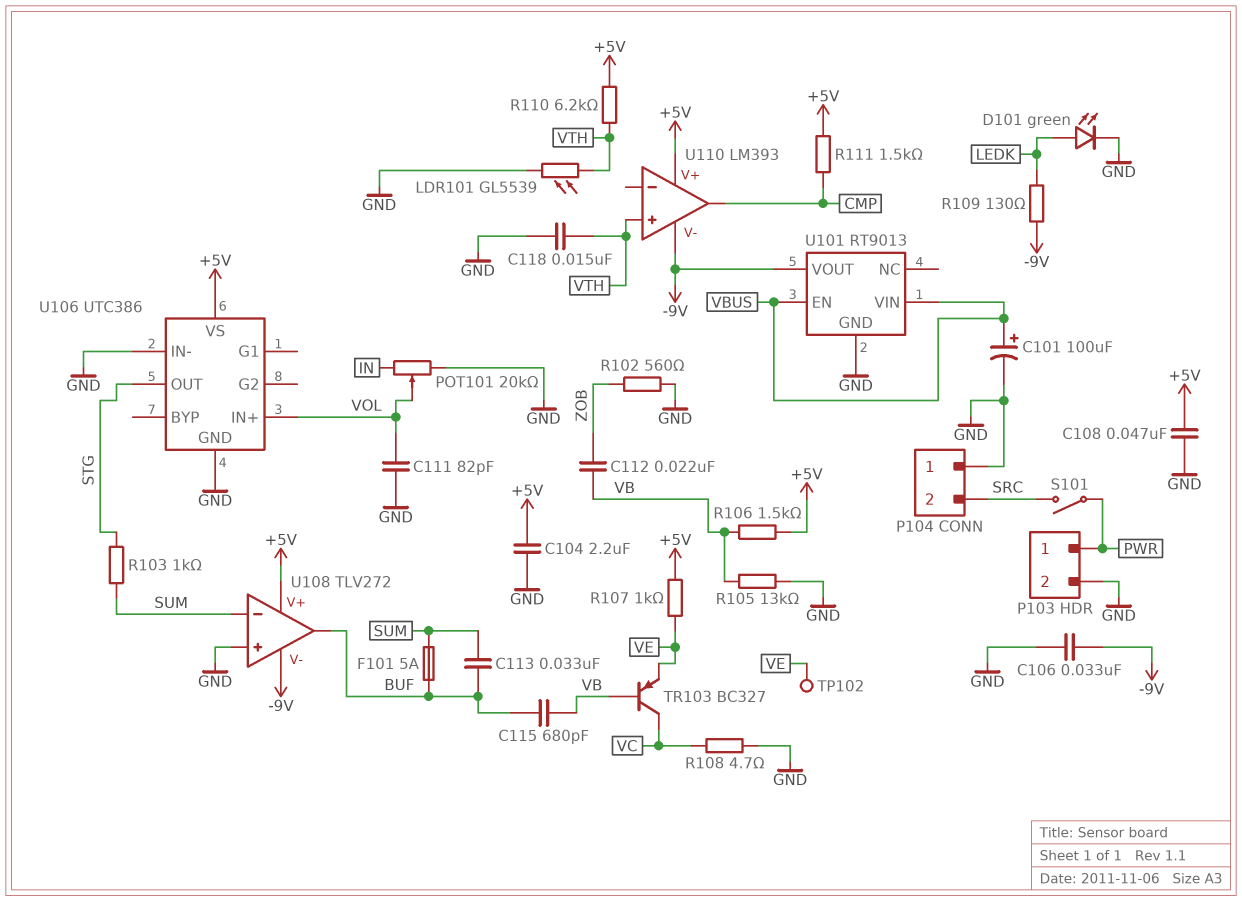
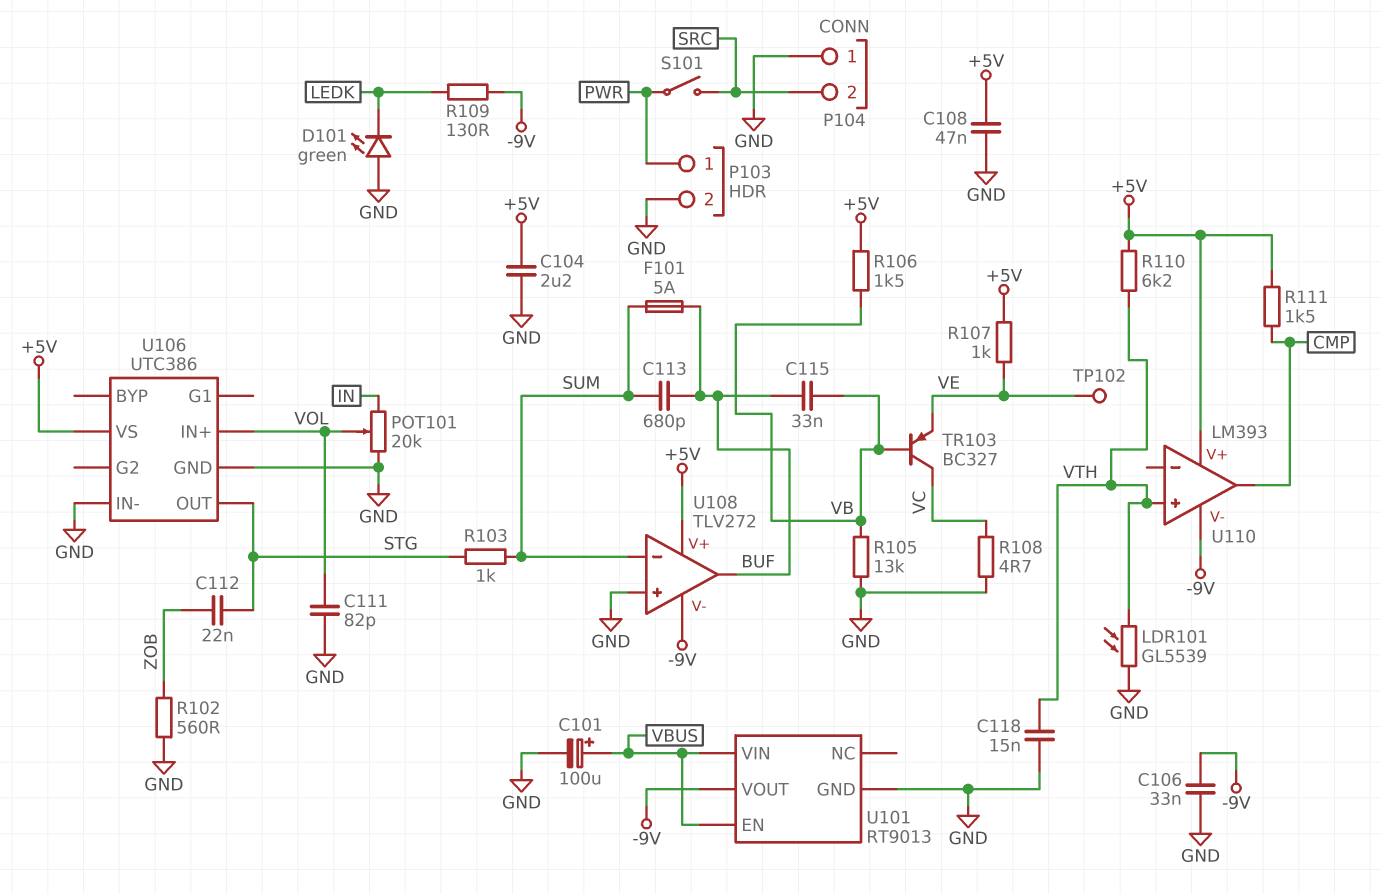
C112: 22nF (VB, ZOB) -> 22nF (STG, ZOB)
C113: 33nF (BUF, SUM) -> 680pF (BUF, SUM)
C115: 680pF (BUF, VB) -> 33nF (BUF, VB)
D101: LED green (A LEDK, K GND) -> LED green (A GND, K LEDK)

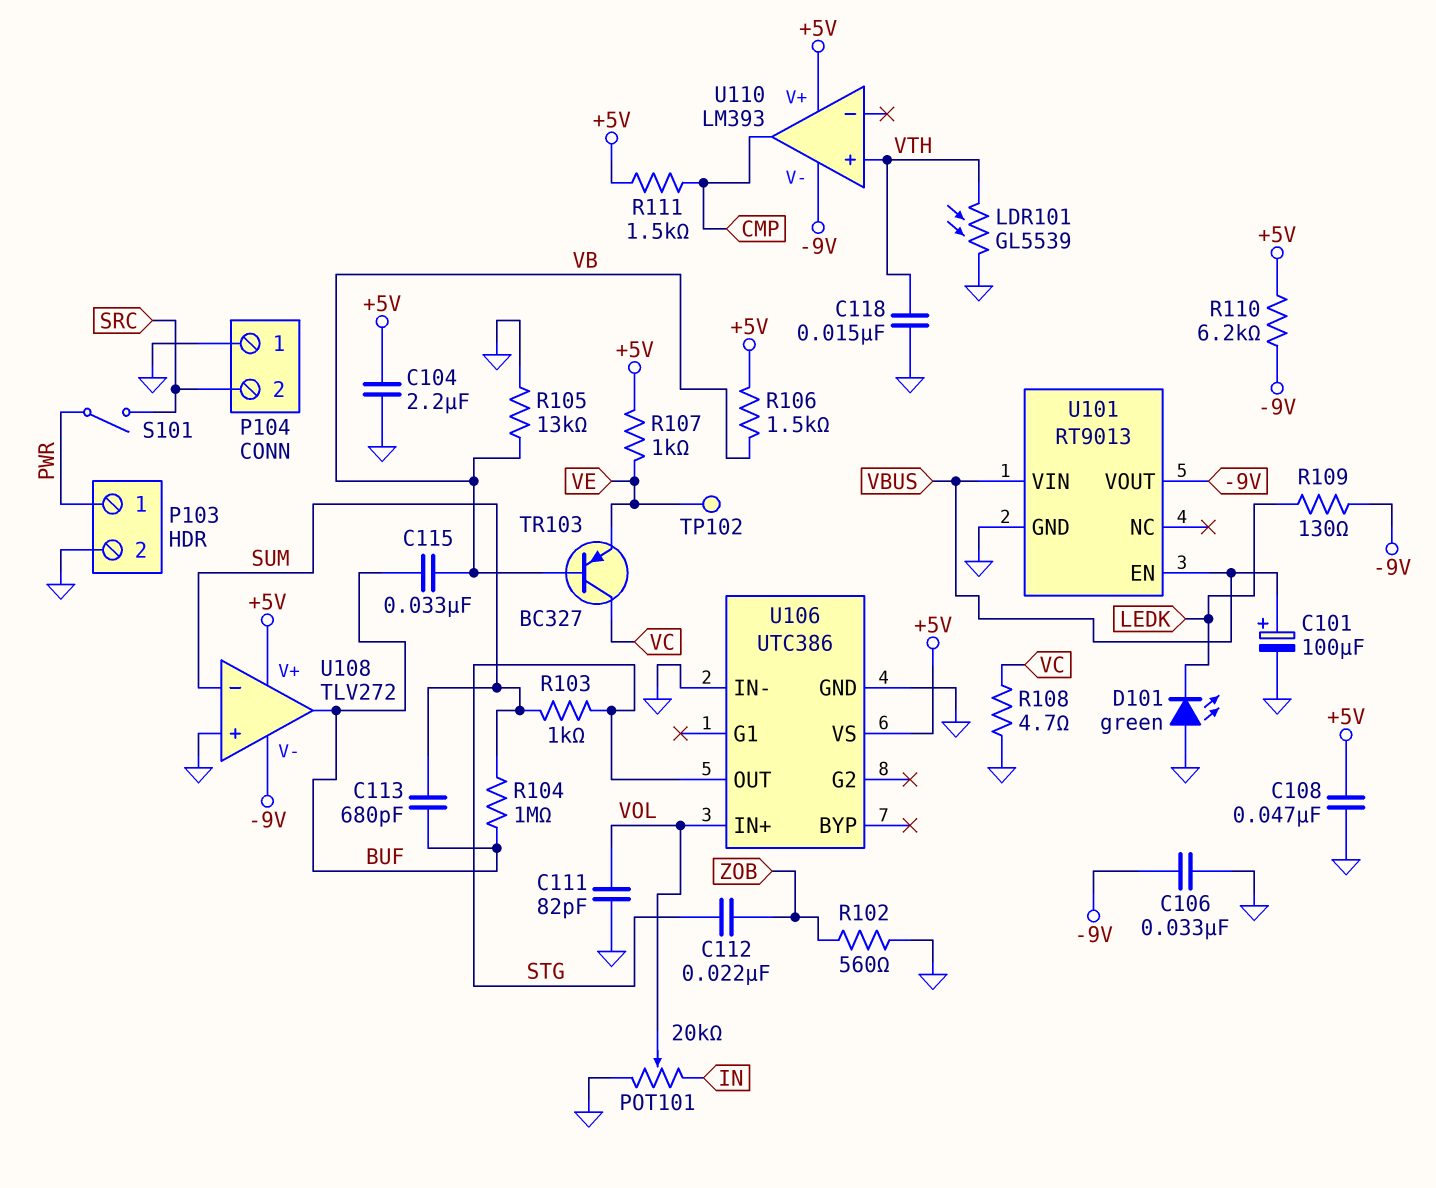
F101: 5A (BUF, SUM) -> none
R104: none -> 1M (BUF, SUM)
R110: 6.2k (+5V, VTH) -> 6.2k (+5V, -9V)

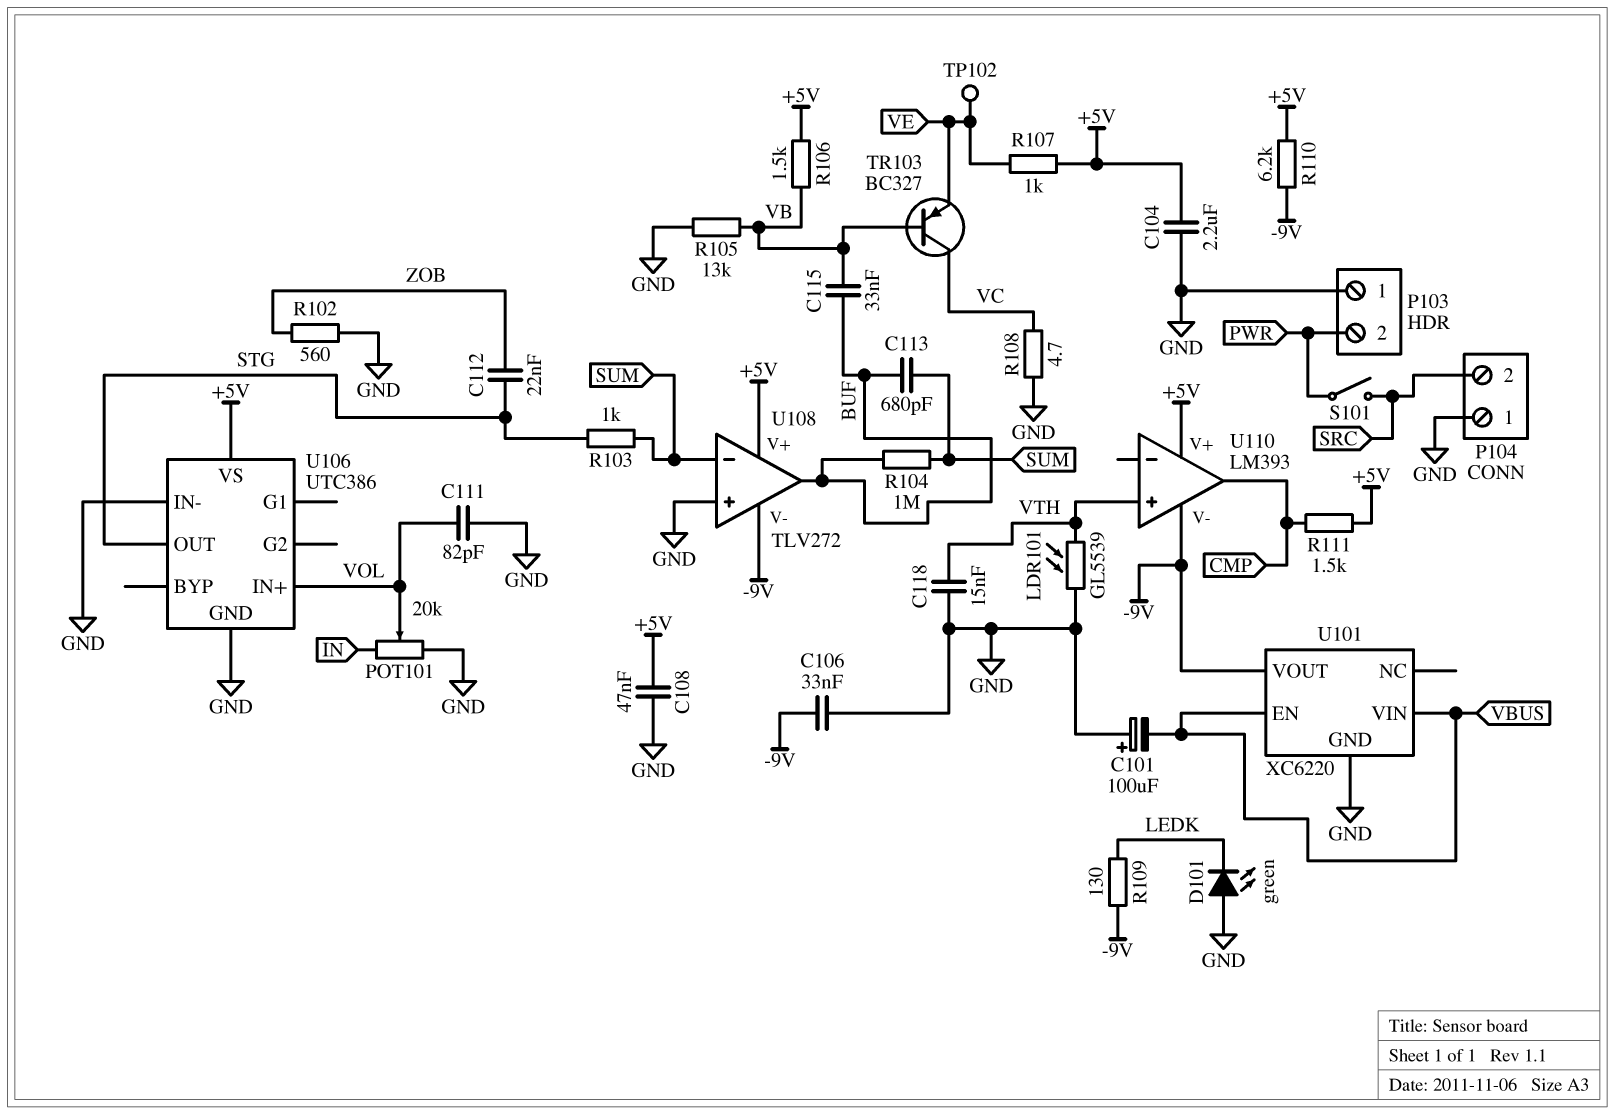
C101: 100uF (plus VBUS, minus GND) -> 100uF (plus GND, minus VBUS)
P103 pin 1: PWR -> GND
P103 pin 2: GND -> PWR
U101: RT9013 -> XC6220

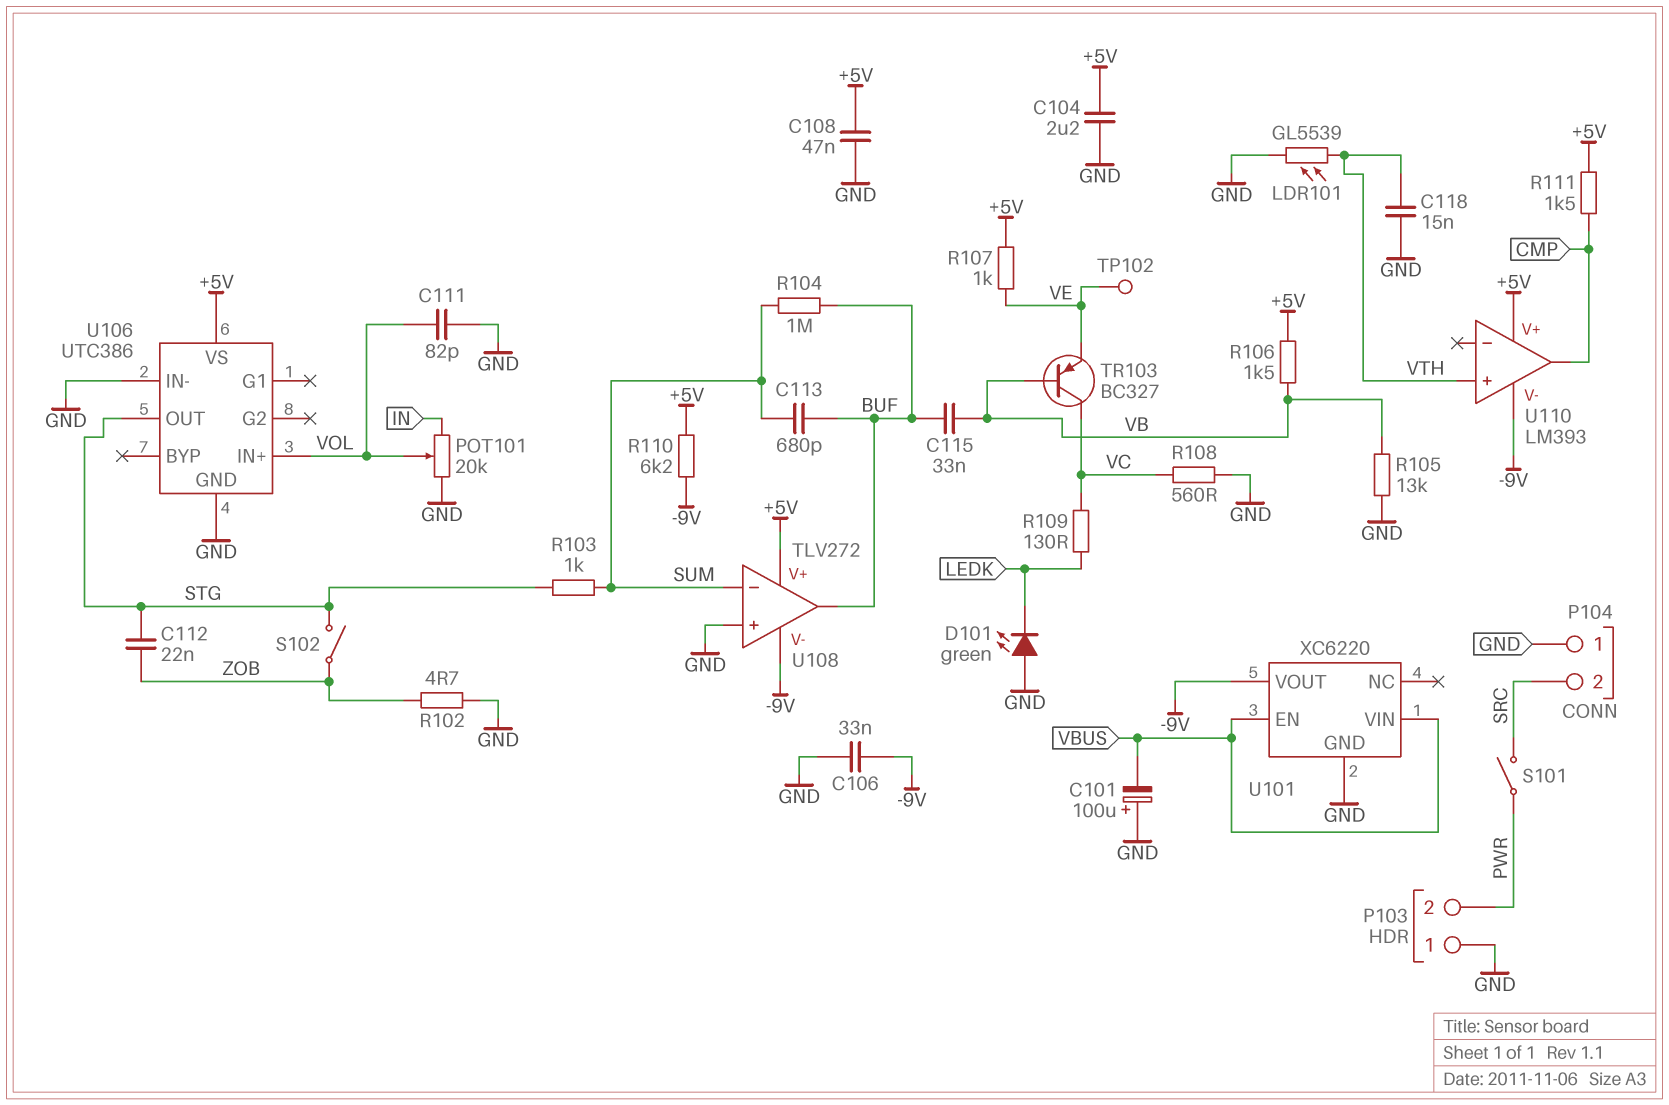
R102: 560 (GND, ZOB) -> 4.7 (GND, ZOB)
R108: 4.7 (GND, VC) -> 560 (GND, VC)
R109: 130 (-9V, LEDK) -> 130 (LEDK, VC)
S102: none -> switch (STG, ZOB)

